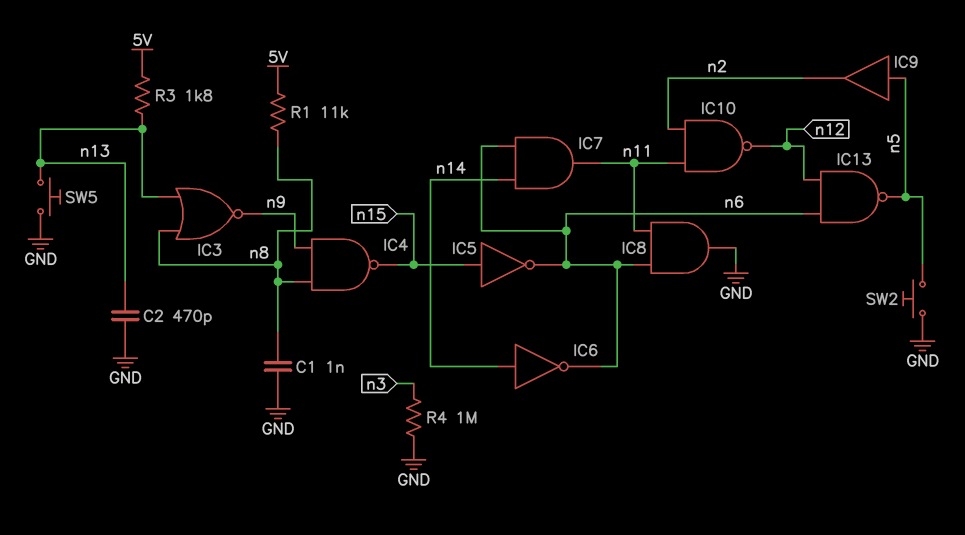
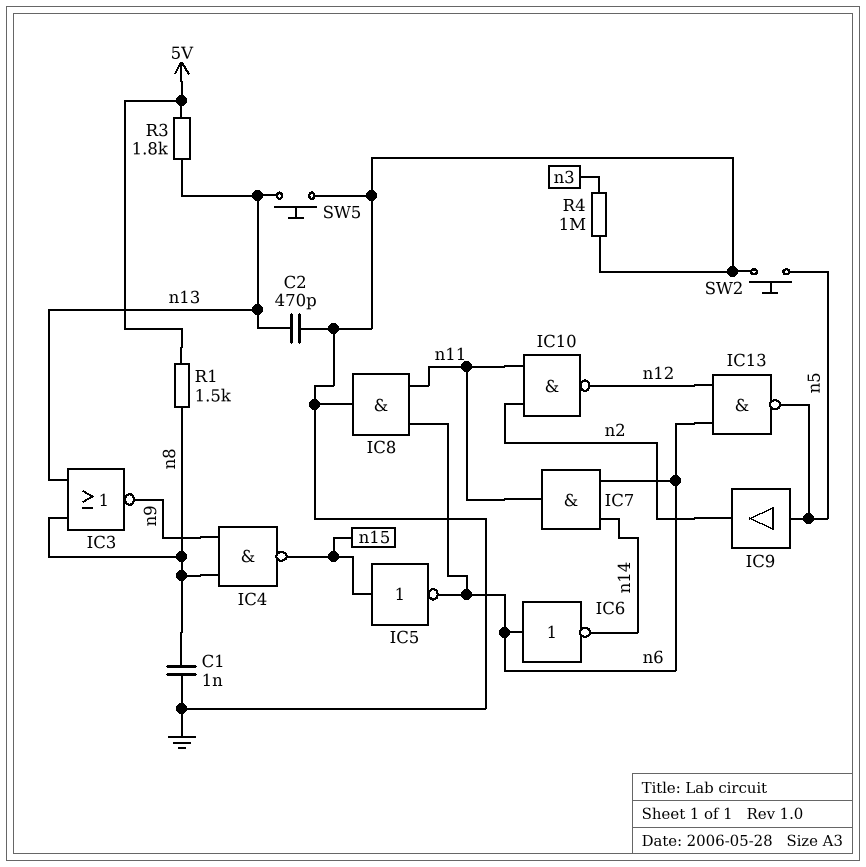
IC6: NOT (in n14, out n6) -> NOT (in n6, out n14)
R1: 11k (5V, n8) -> 1.5k (5V, n8)

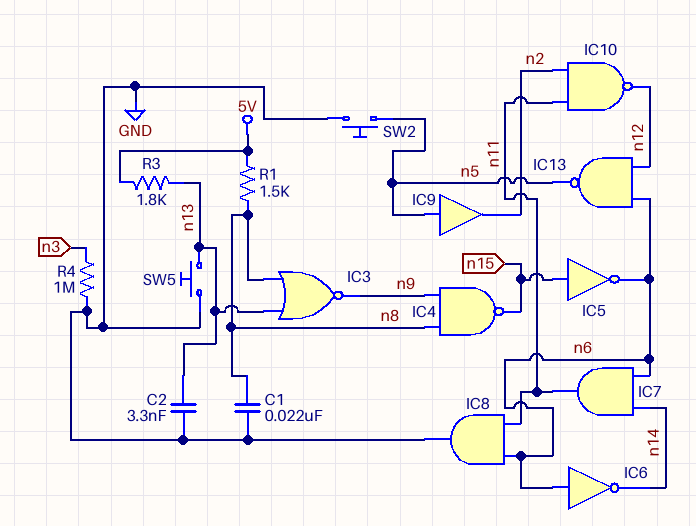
C1: 1nF (GND, n8) -> 22nF (GND, n8)
C2: 470pF (GND, n13) -> 3.3nF (GND, n13)

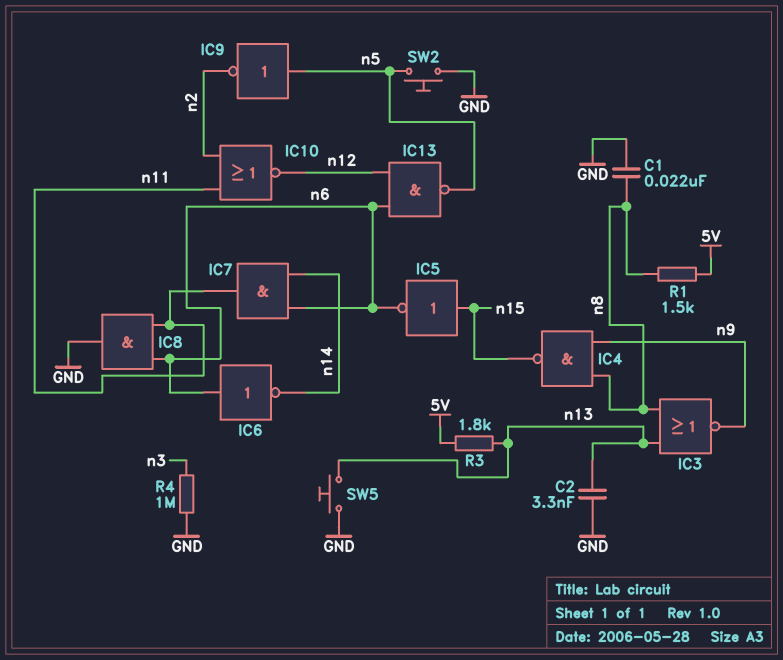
IC9: buffer (in n5, out n2) -> NOT (in n5, out n2)
IC10: NAND (in n2, in n11, out n12) -> NOR (in n2, in n11, out n12)

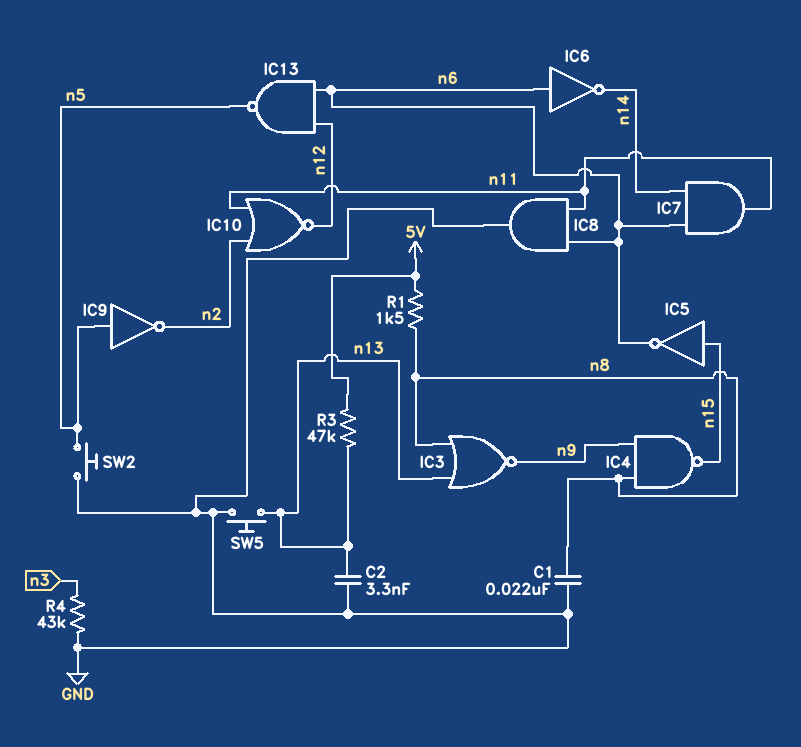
R3: 1.8k (5V, n13) -> 47k (5V, n13)
R4: 1M (GND, n3) -> 43k (GND, n3)

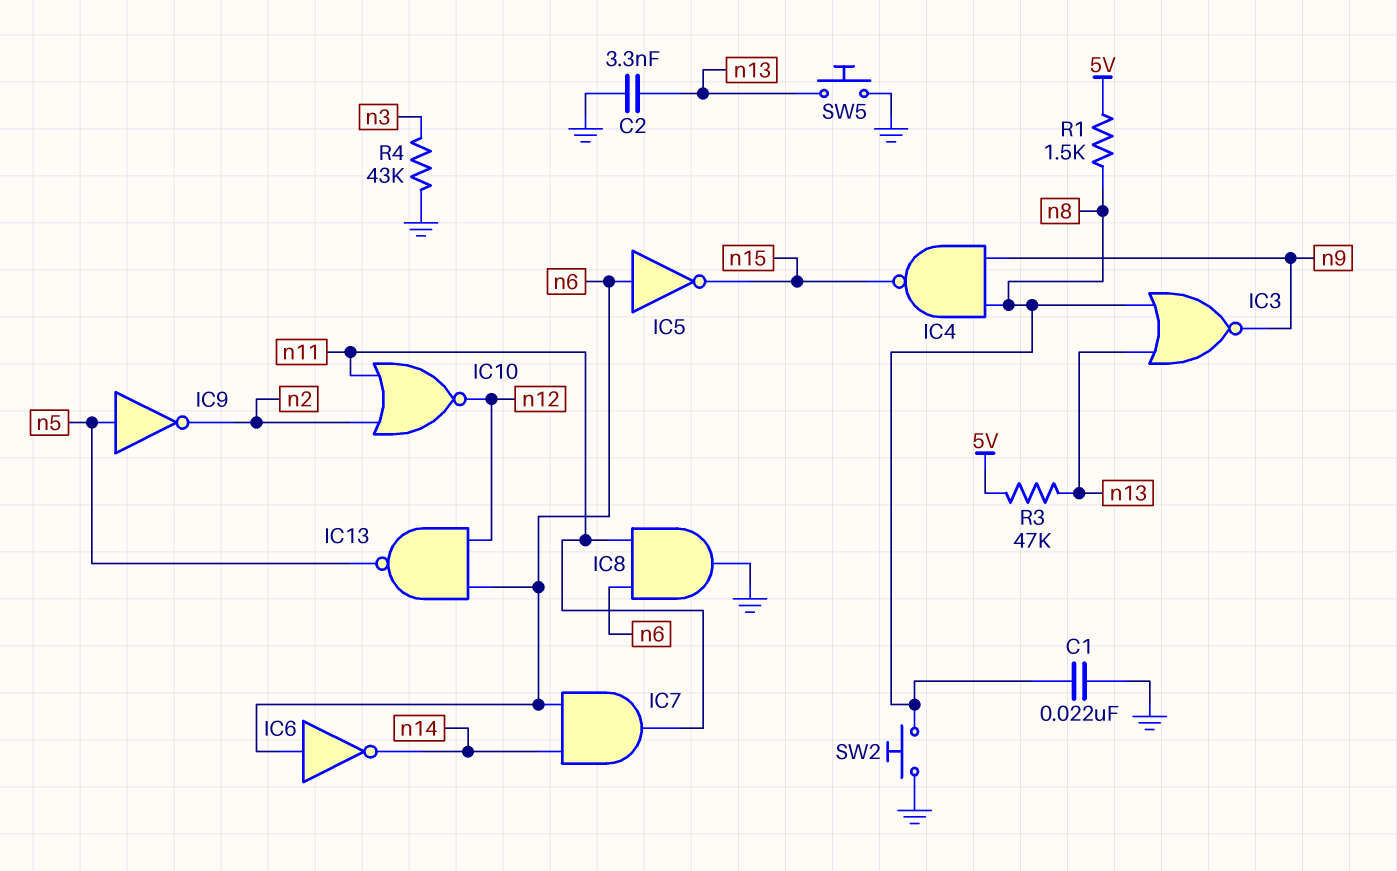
IC5: NOT (in n15, out n6) -> NOT (in n6, out n15)
SW2: button (GND, n5) -> button (GND, n8)

